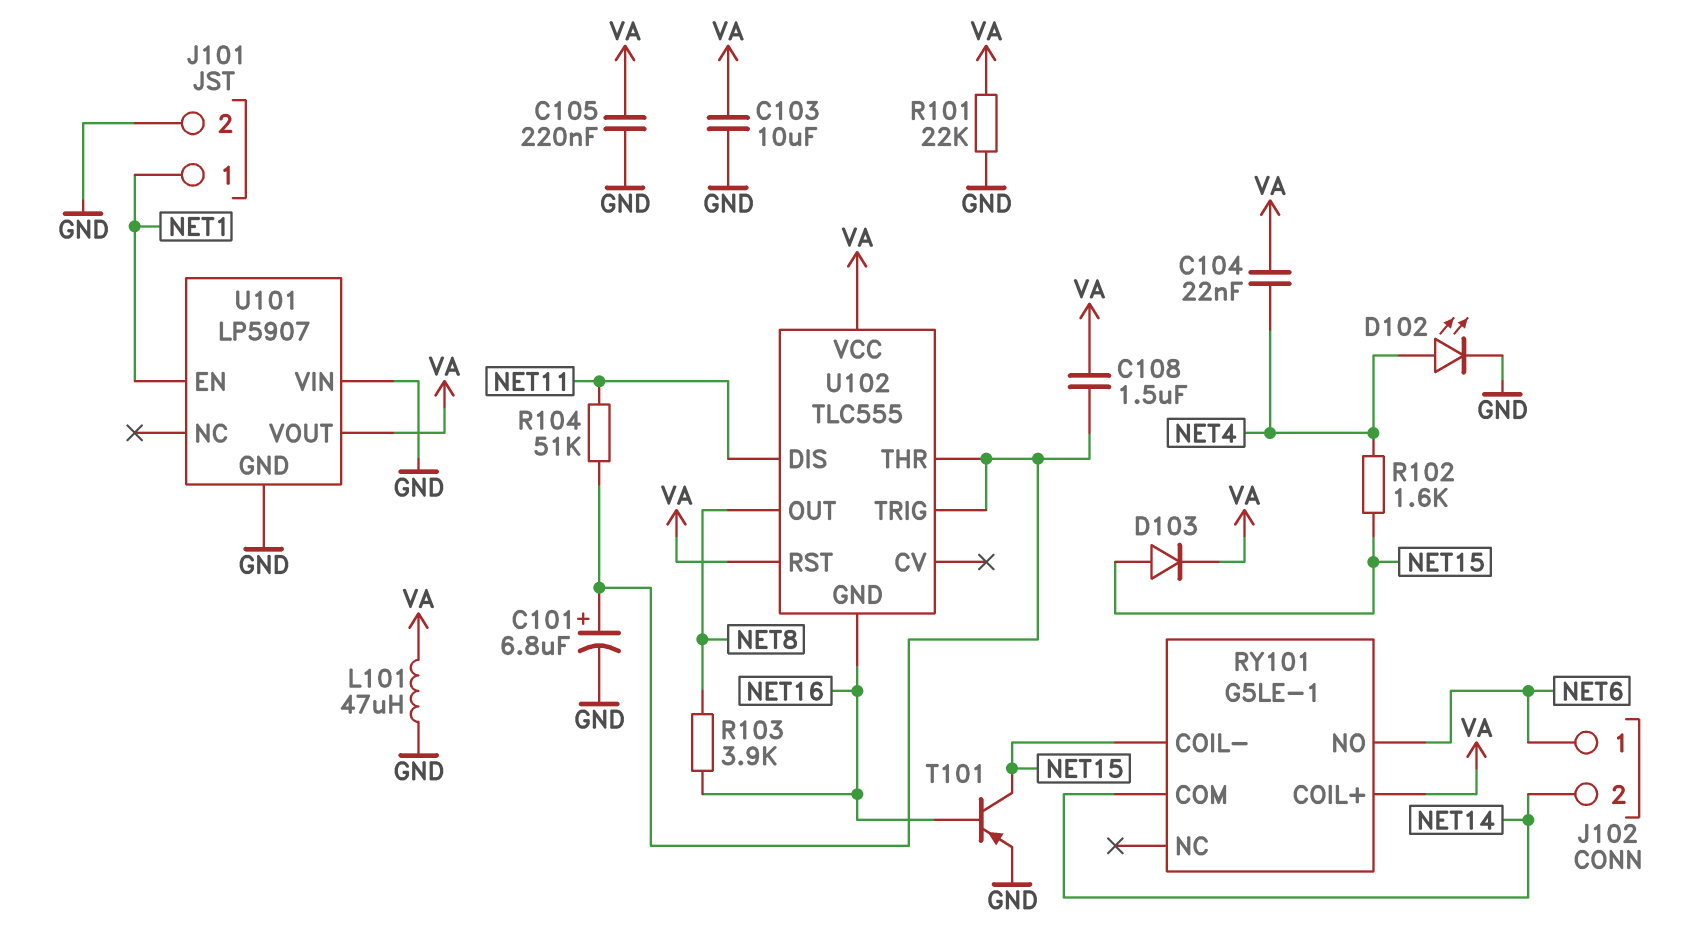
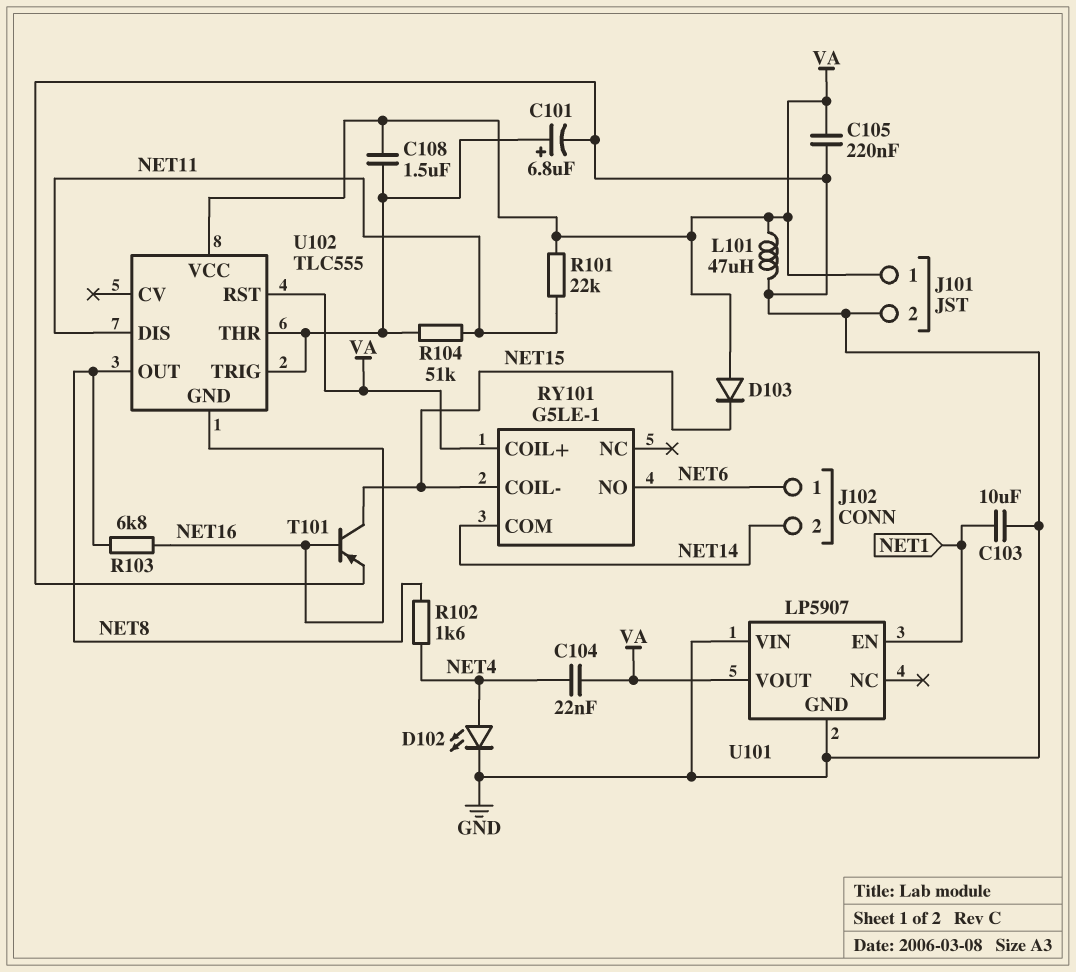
C103: 10uF (GND, VA) -> 10uF (GND, NET1)
D103: diode (A NET15, K VA) -> diode (A VA, K NET15)
J101 pin 1: NET1 -> VA
R101: 22k (GND, VA) -> 22k (NET11, VA)
R102: 1.6k (NET4, NET15) -> 1.6k (NET4, NET8)
R103: 3.9k (NET8, NET16) -> 6.8k (NET8, NET16)

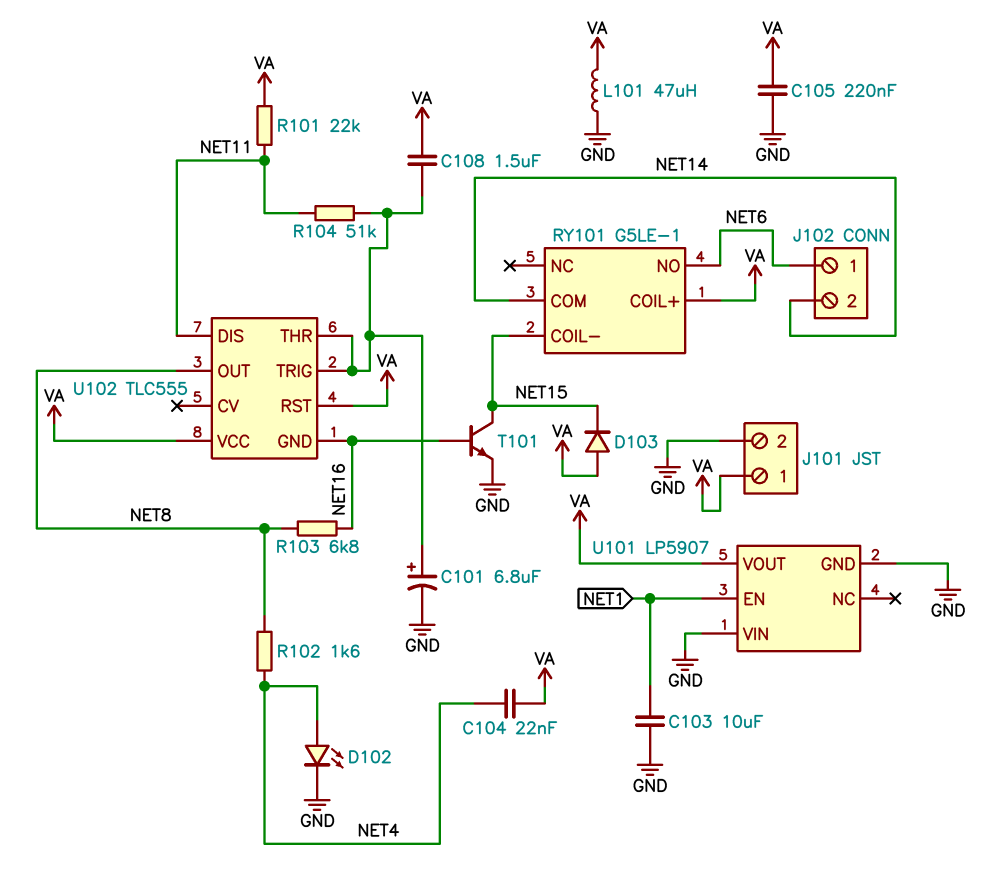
T101: PNP (B NET16, C NET15, E GND) -> NPN (B NET16, C NET15, E GND)

